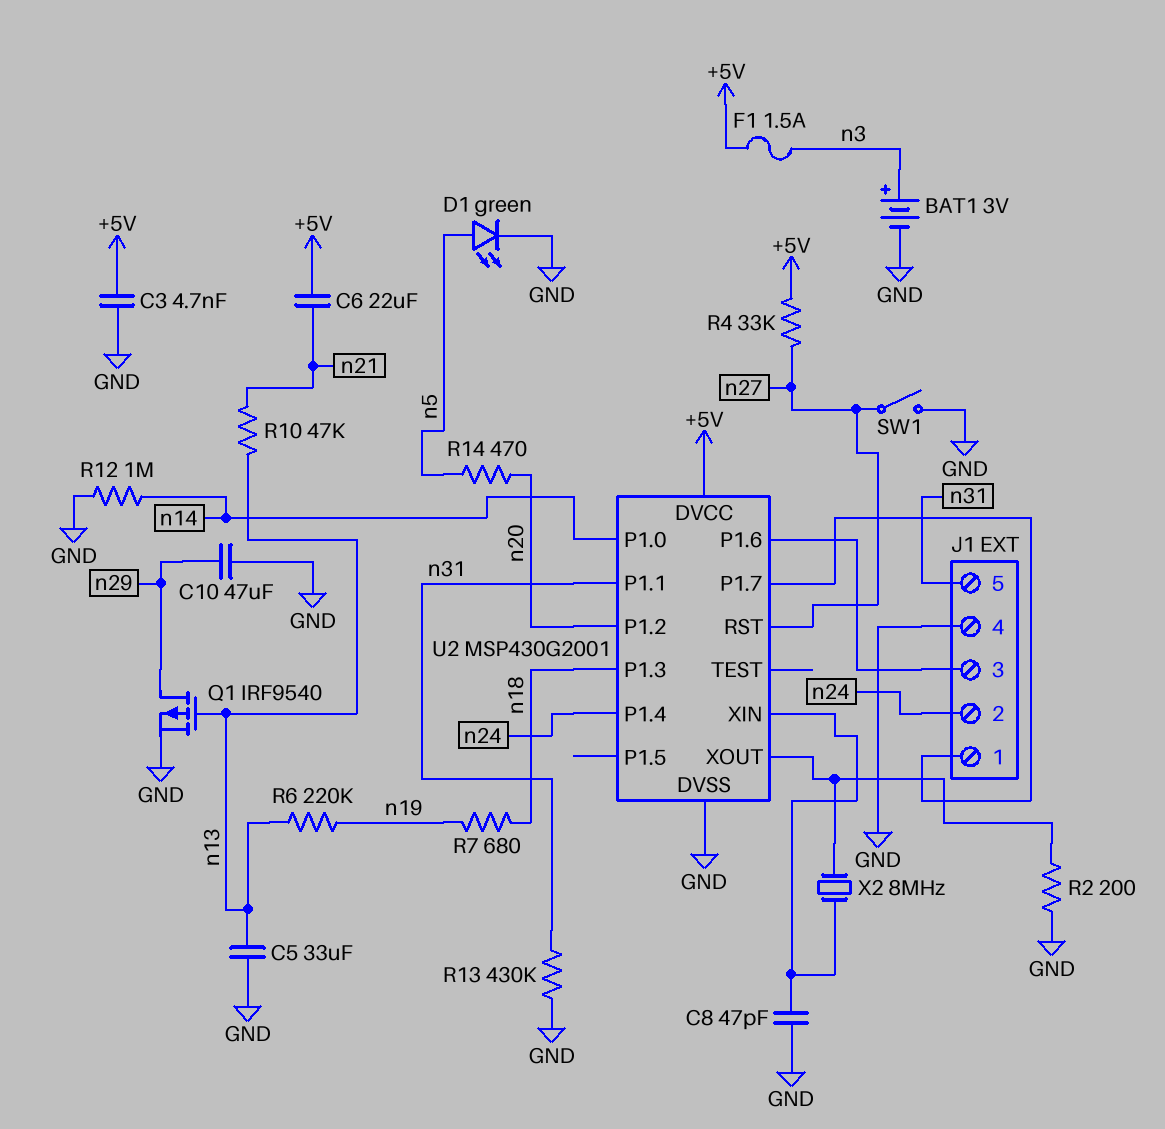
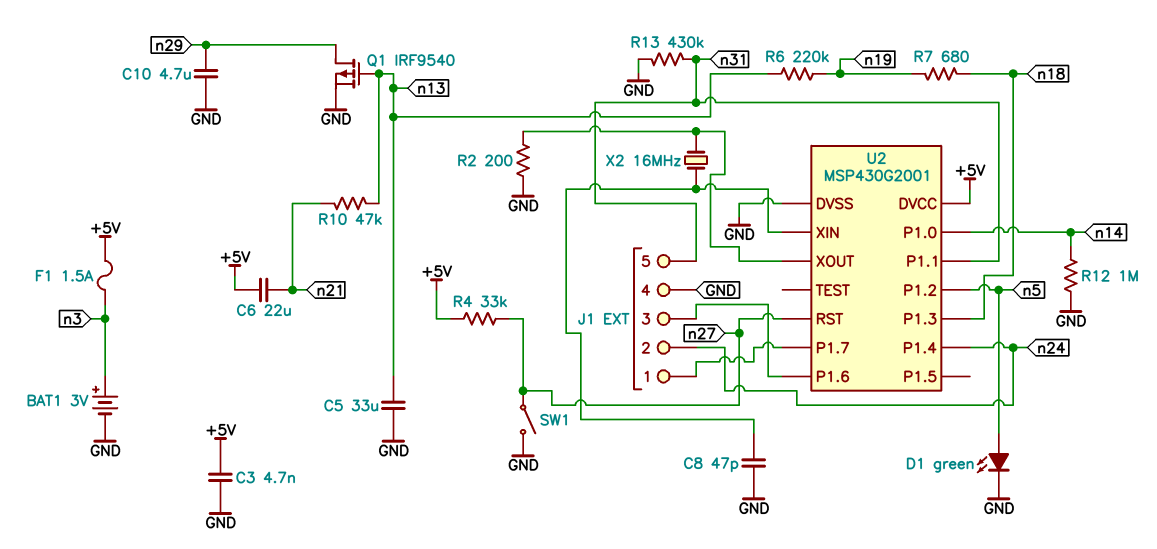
C10: 47uF (GND, n29) -> 4.7uF (GND, n29)
R14: 470 (n5, n20) -> none
U2 pin P1.2: n20 -> n5
X2: 8MHz (U2/XIN, U2/XOUT) -> 16MHz (U2/XIN, U2/XOUT)

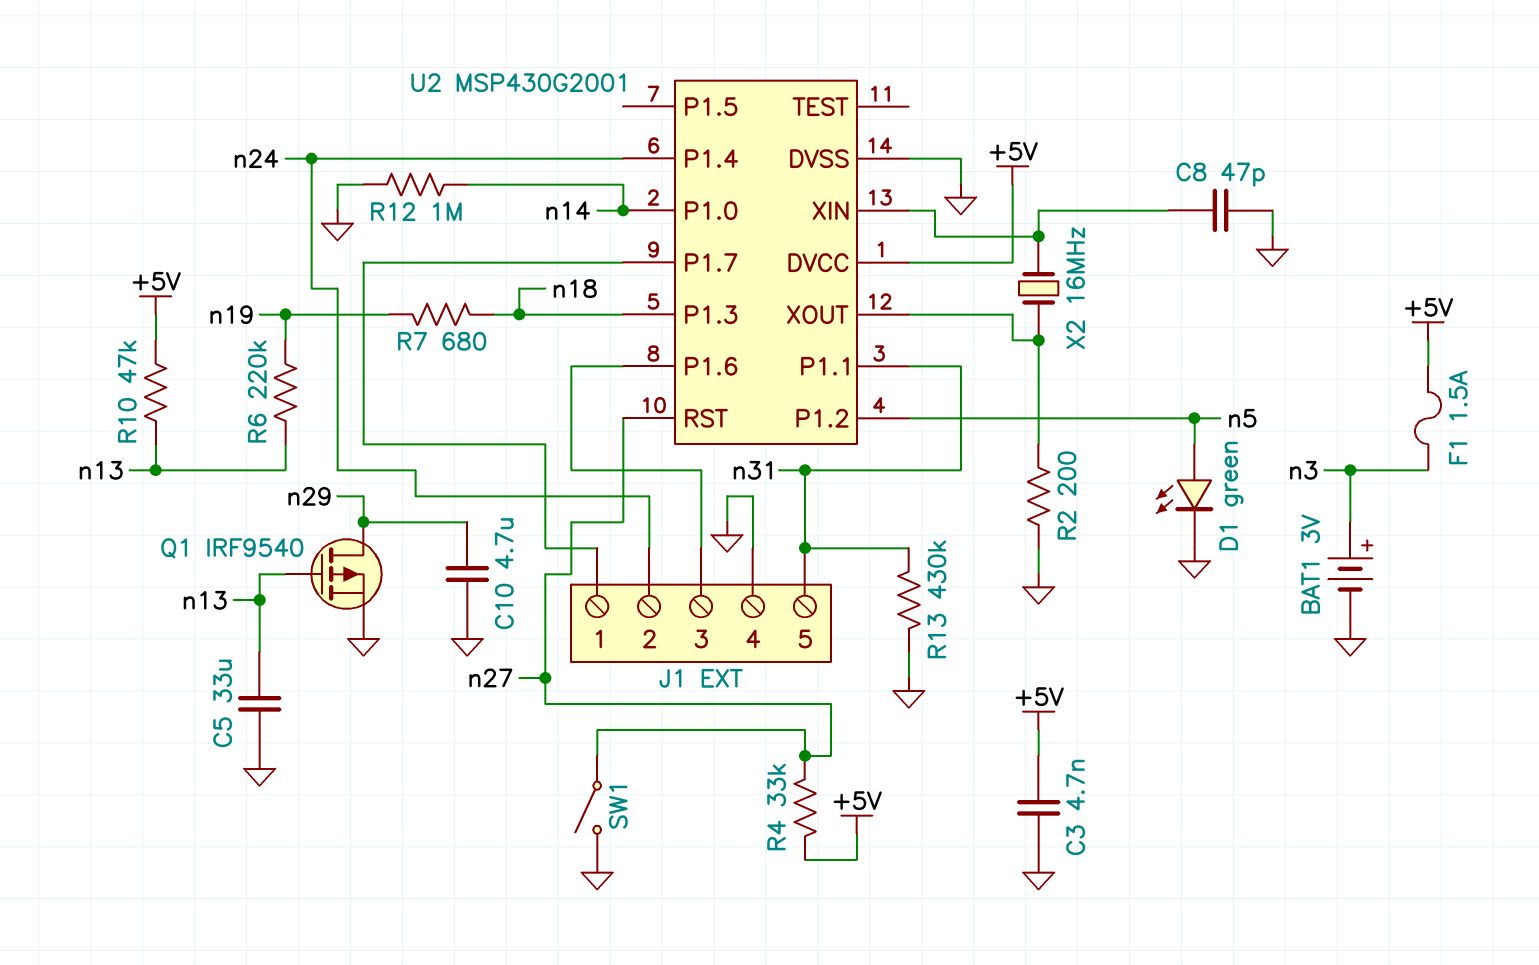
C6: 22uF (+5V, n21) -> none
R10: 47k (n13, n21) -> 47k (+5V, n13)

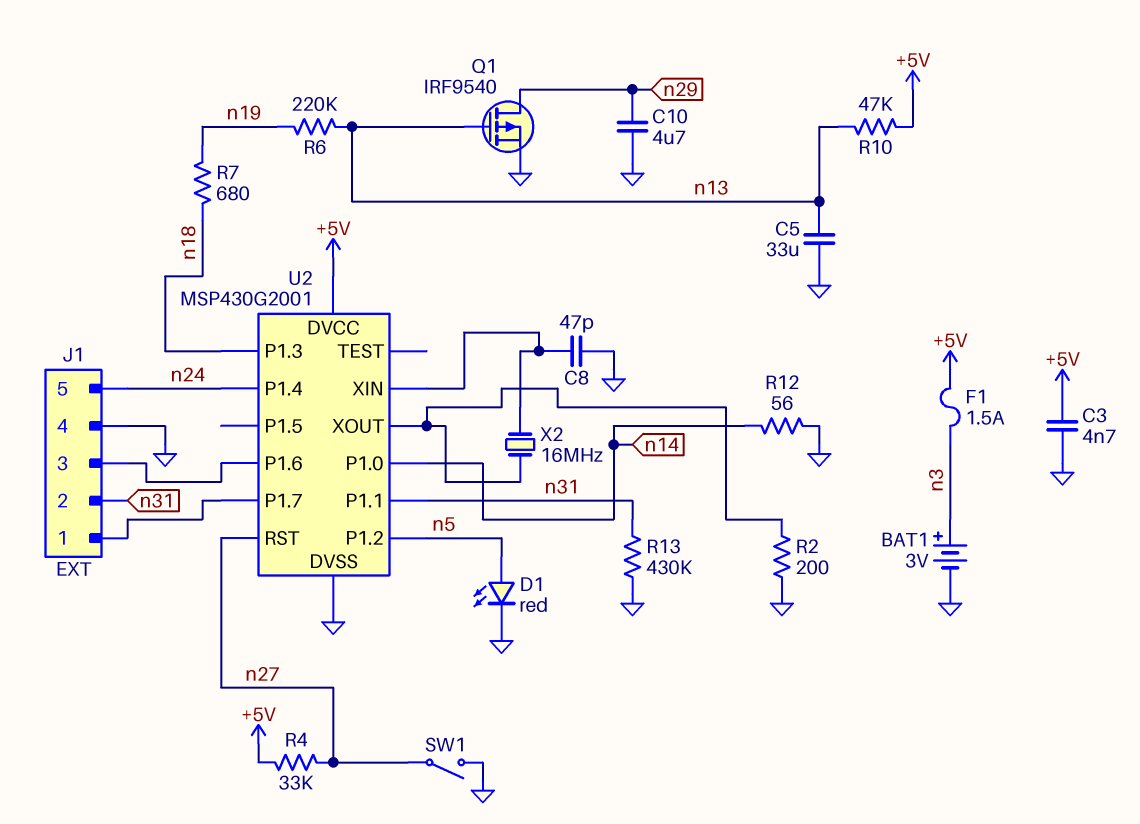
D1: LED green (A n5, K GND) -> LED red (A n5, K GND)
J1 pin 2: n24 -> n31
J1 pin 5: n31 -> n24
R12: 1M (GND, n14) -> 56 (GND, n14)

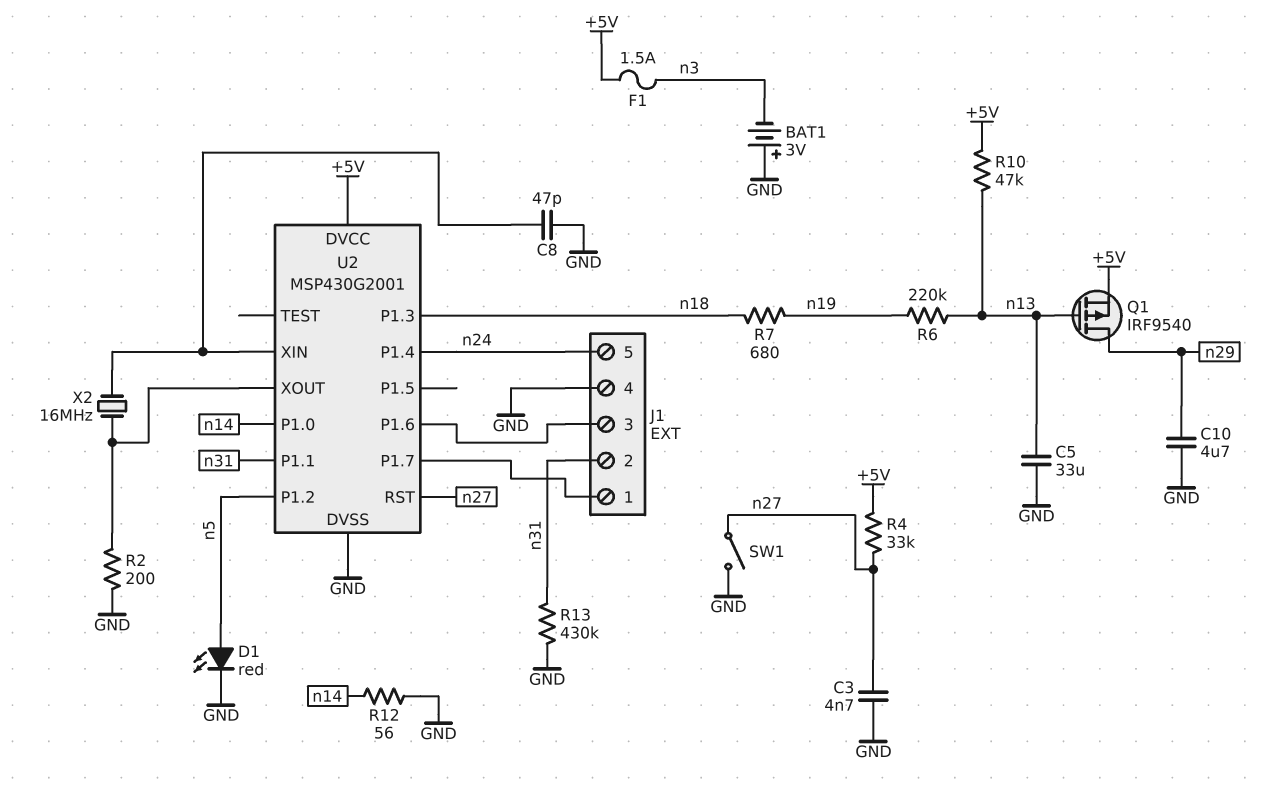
BAT1: 3V (plus n3, minus GND) -> 3V (plus GND, minus n3)
C3: 4.7nF (+5V, GND) -> 4.7nF (GND, n27)
Q1: PMOS IRF9540 (G n13, D n29, S GND) -> PMOS IRF9540 (G n13, D n29, S +5V)

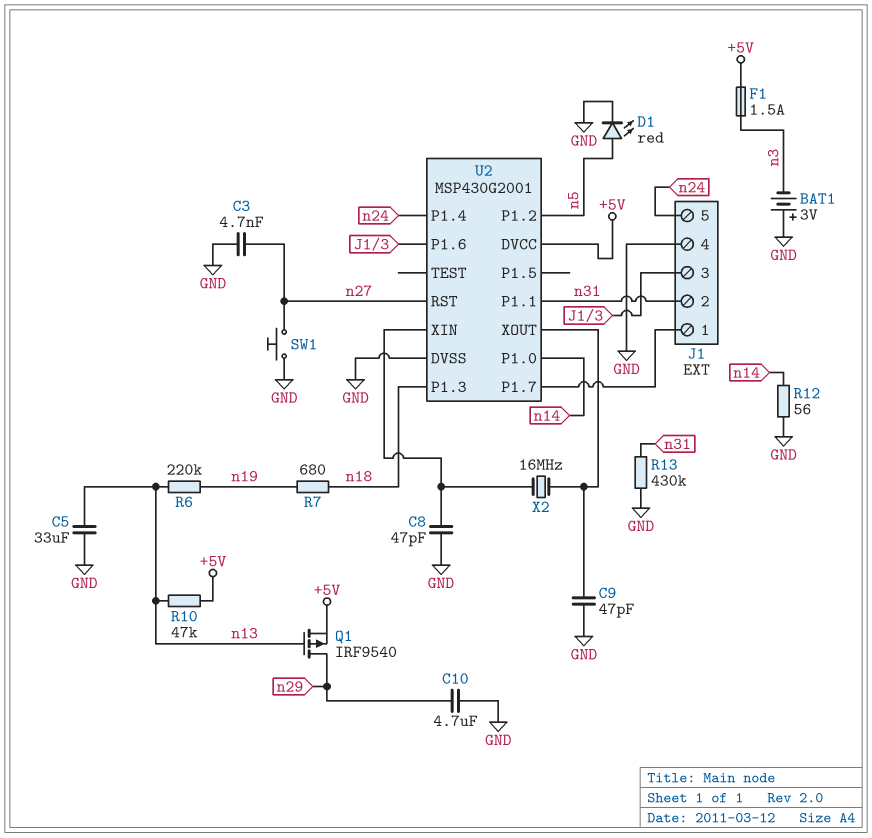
C9: none -> 47pF (GND, U2/XOUT)
R2: 200 (GND, U2/XOUT) -> none
R4: 33k (+5V, n27) -> none
SW1: switch (GND, n27) -> button (GND, n27)

